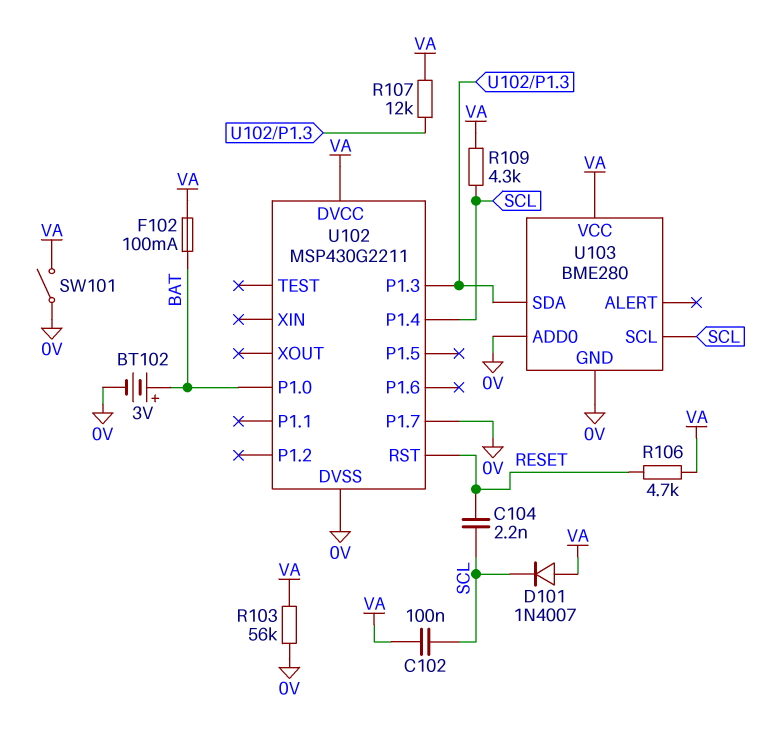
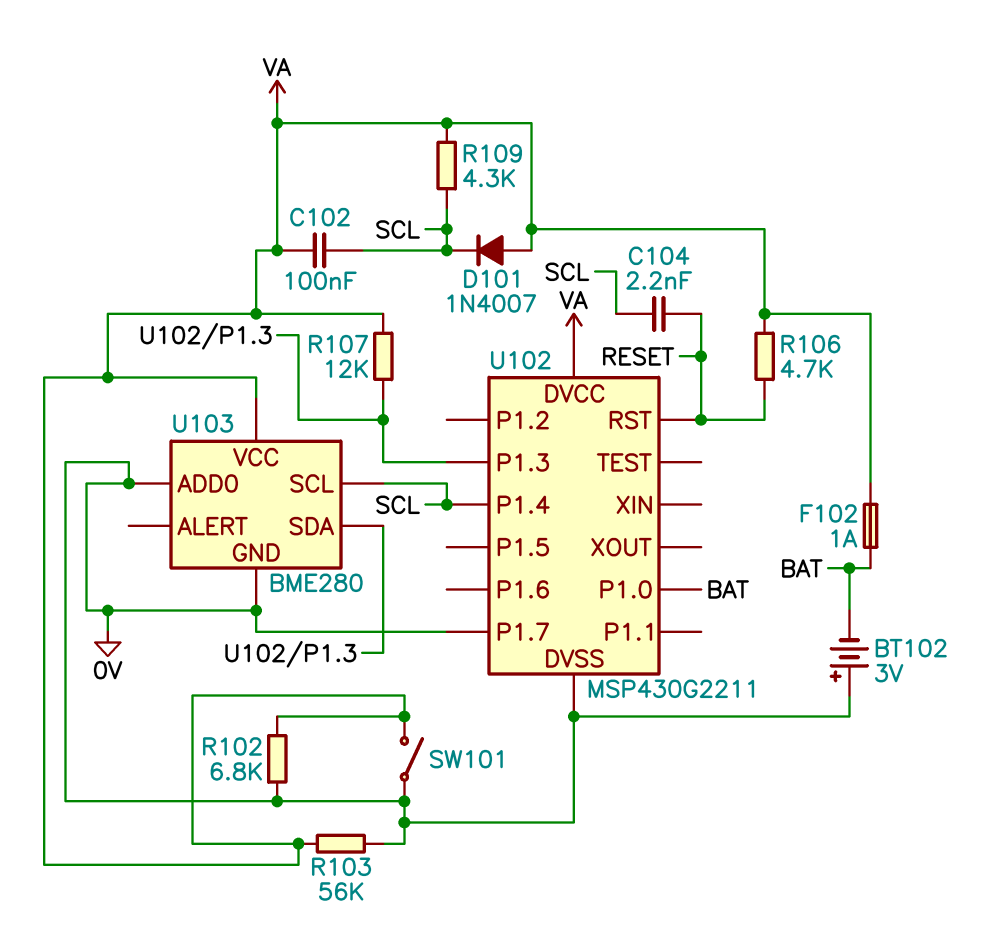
BT102: 3V (plus BAT, minus 0V) -> 3V (plus 0V, minus BAT)
F102: 100mA (BAT, VA) -> 1A (BAT, VA)
R102: none -> 6.8k (0V, VA)

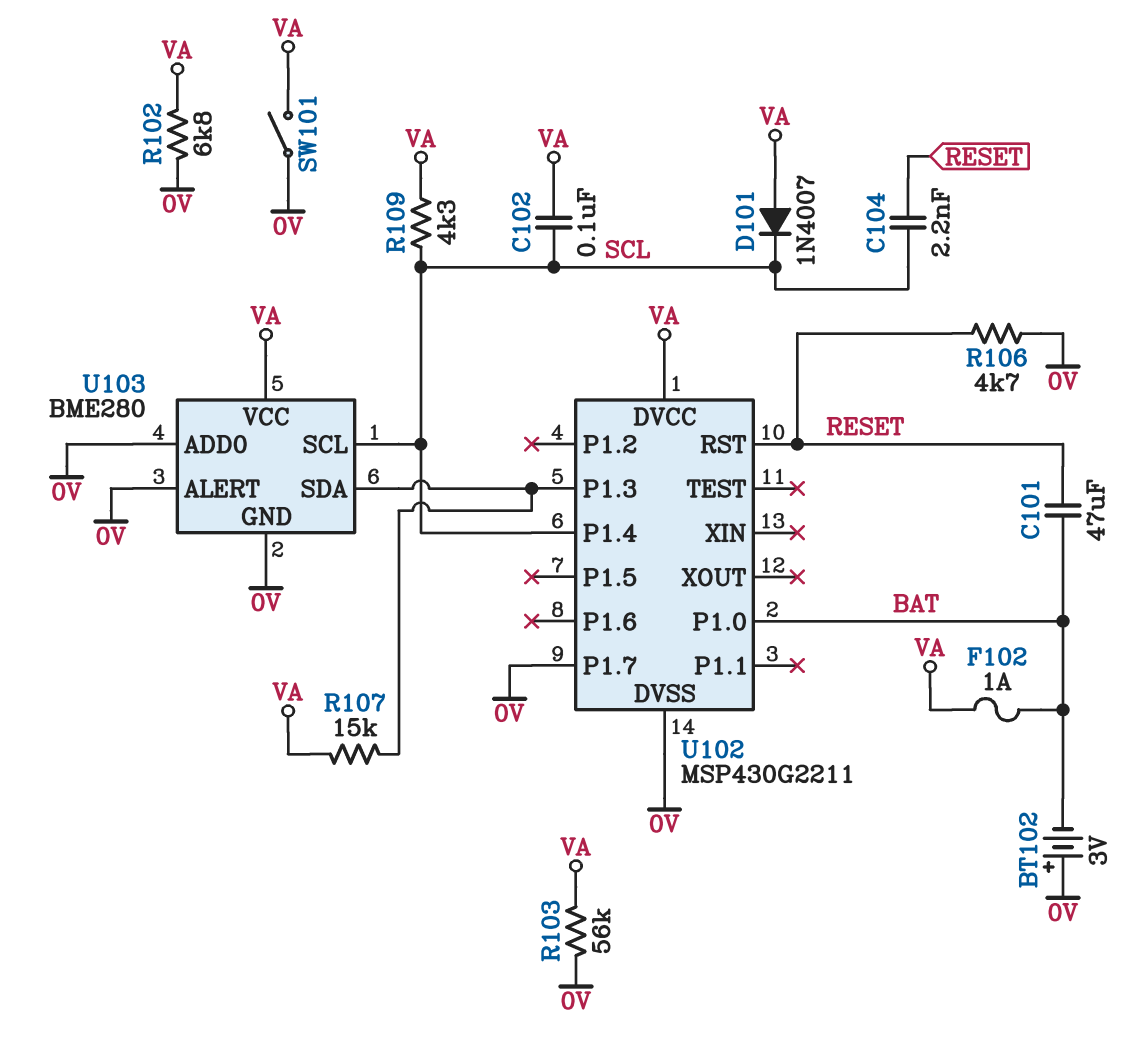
C101: none -> 47uF (BAT, RESET)
R106: 4.7k (RESET, VA) -> 4.7k (0V, RESET)
R107: 12k (U102/P1.3, VA) -> 15k (U102/P1.3, VA)
U103 pin ALERT: none -> 0V

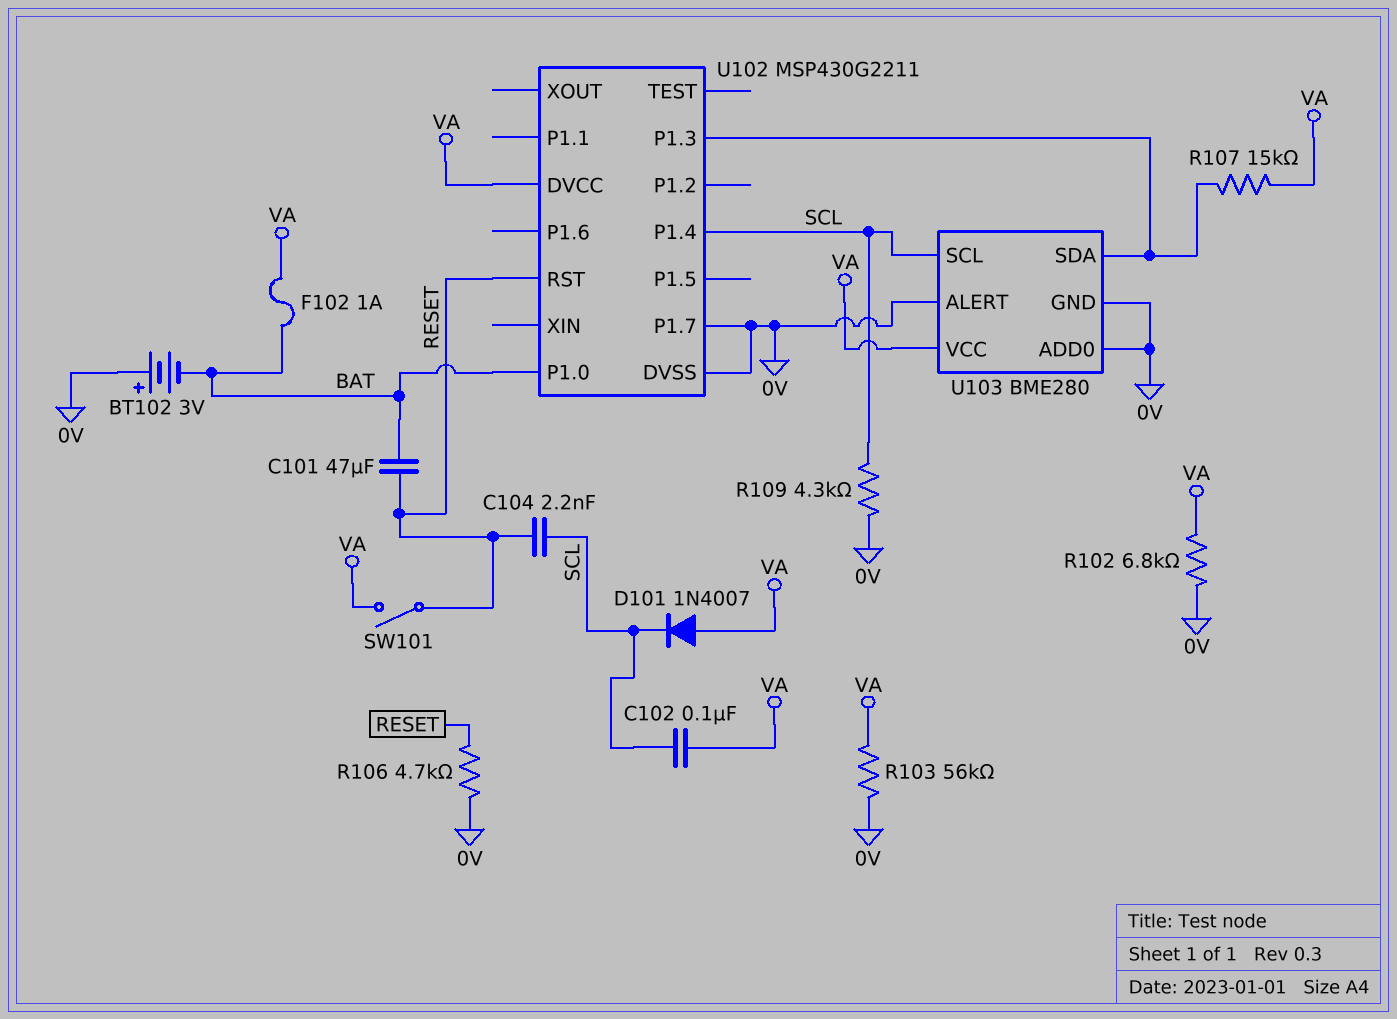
R109: 4.3k (SCL, VA) -> 4.3k (0V, SCL)
SW101: switch (0V, VA) -> switch (RESET, VA)

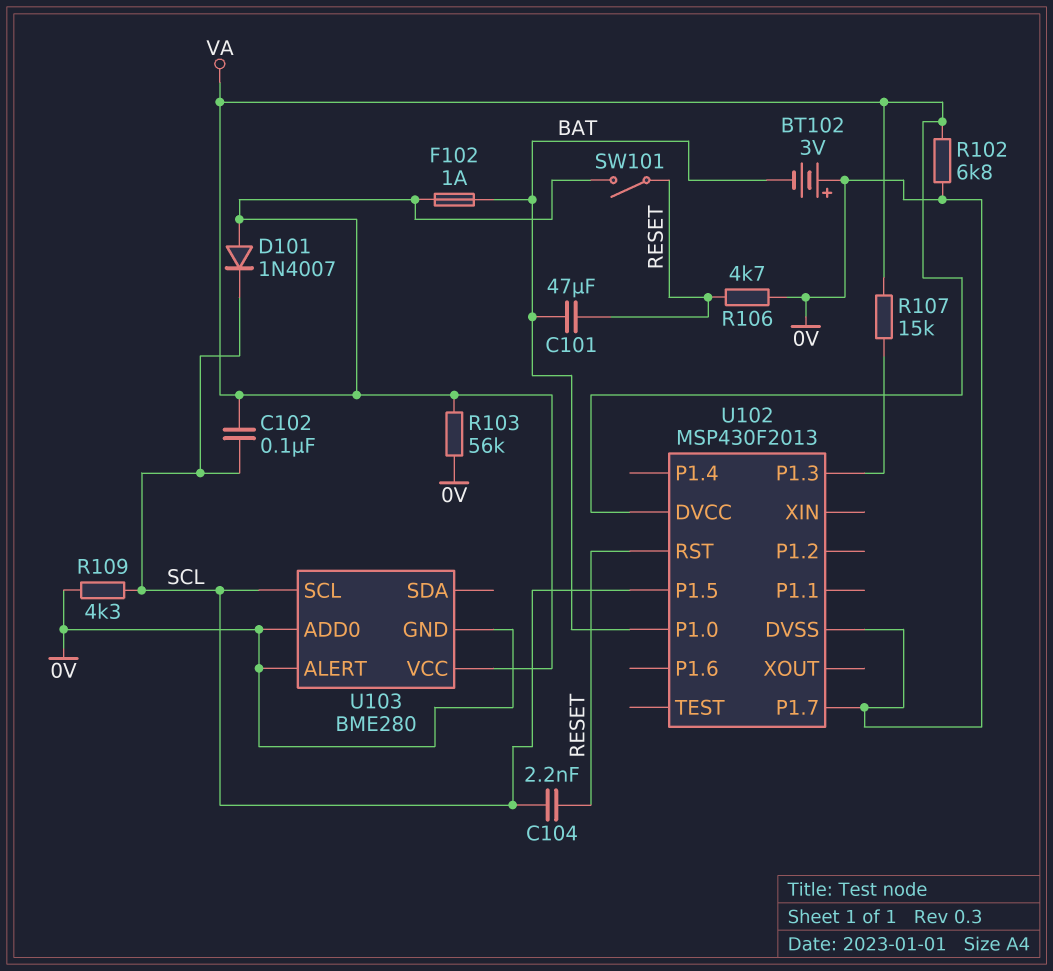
U102: MSP430G2211 -> MSP430F2013
U102 pin P1.4: SCL -> none
U102 pin P1.5: none -> SCL
U103 pin SDA: U102/P1.3 -> none

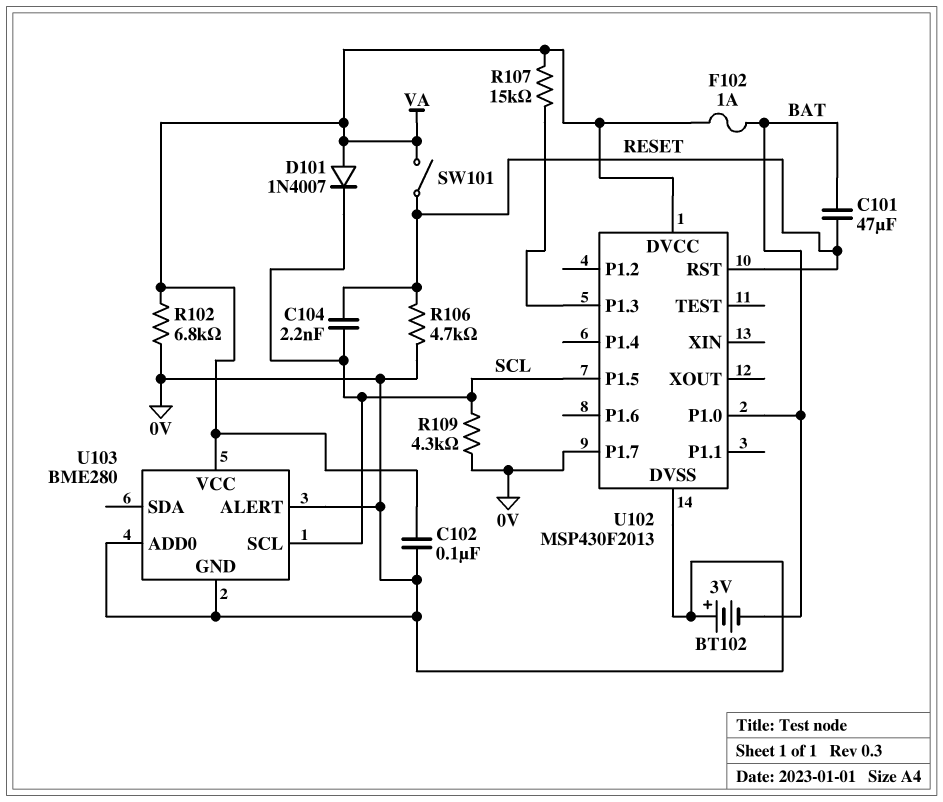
C102: 100nF (SCL, VA) -> 100nF (0V, VA)
R103: 56k (0V, VA) -> none

